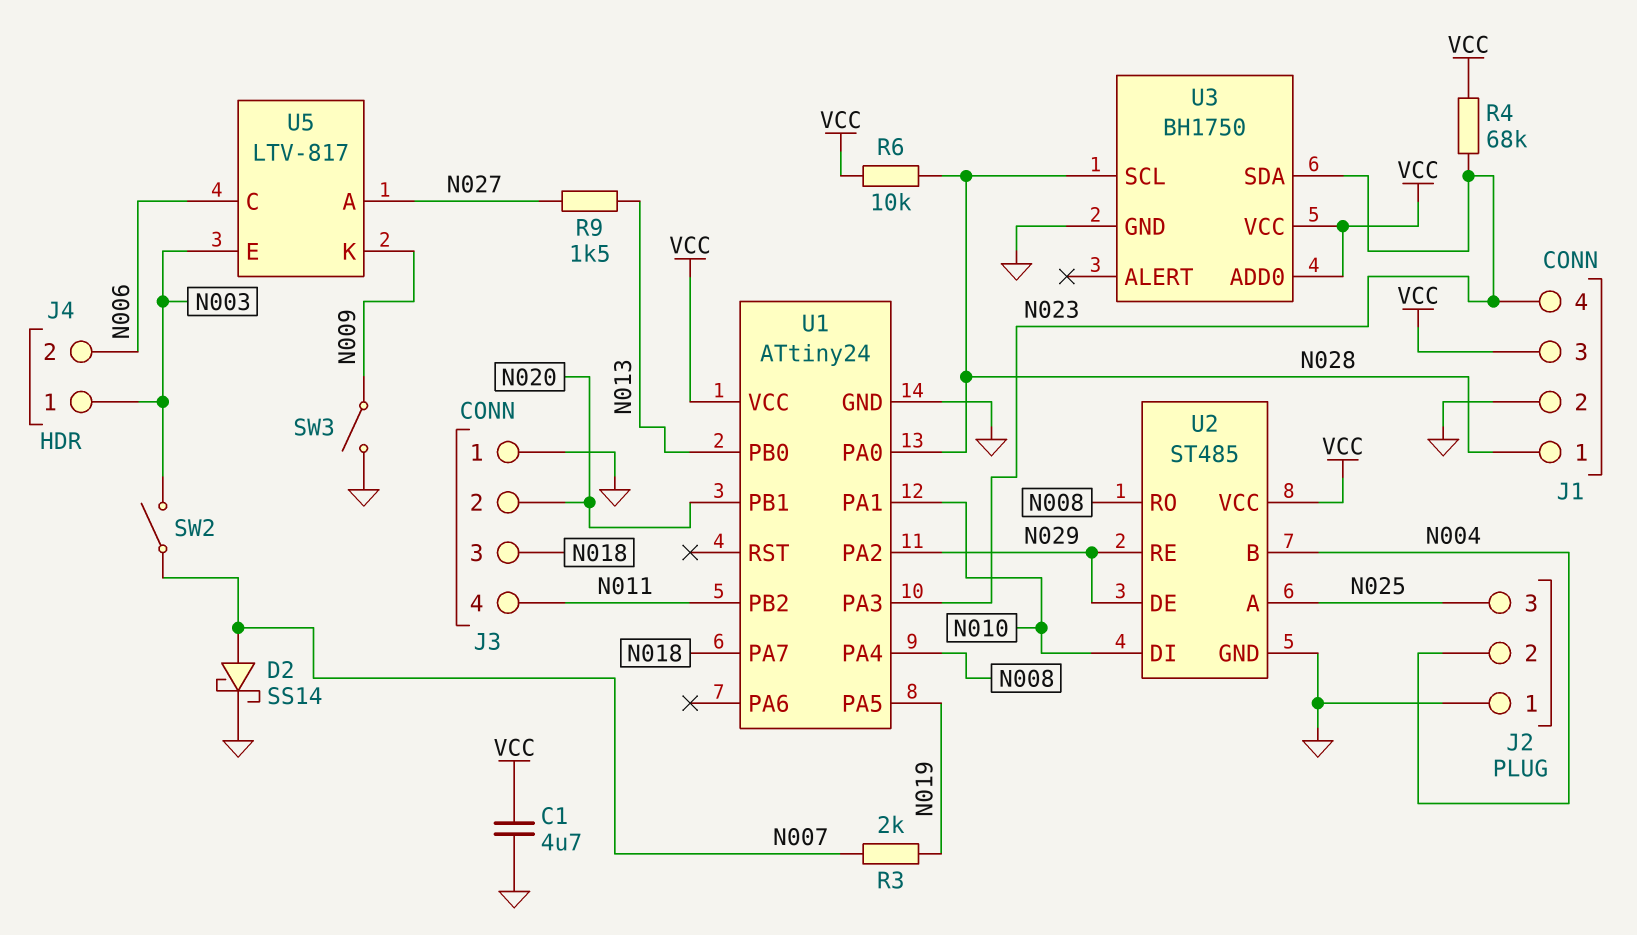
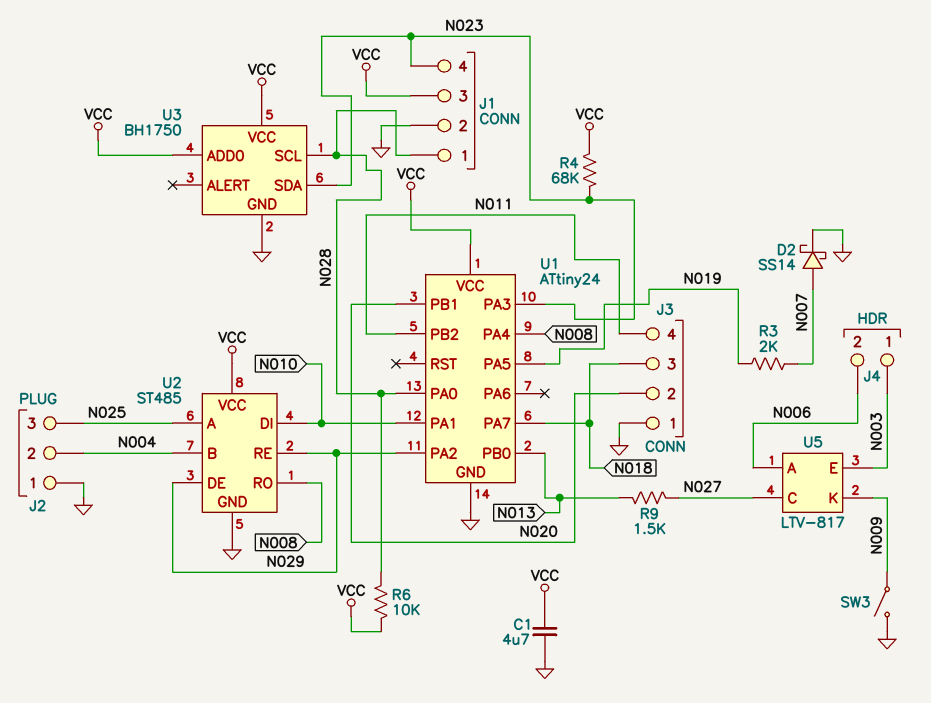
SW2: switch (N003, N007) -> none
U5 pin A: N027 -> N006
U5 pin C: N006 -> N027

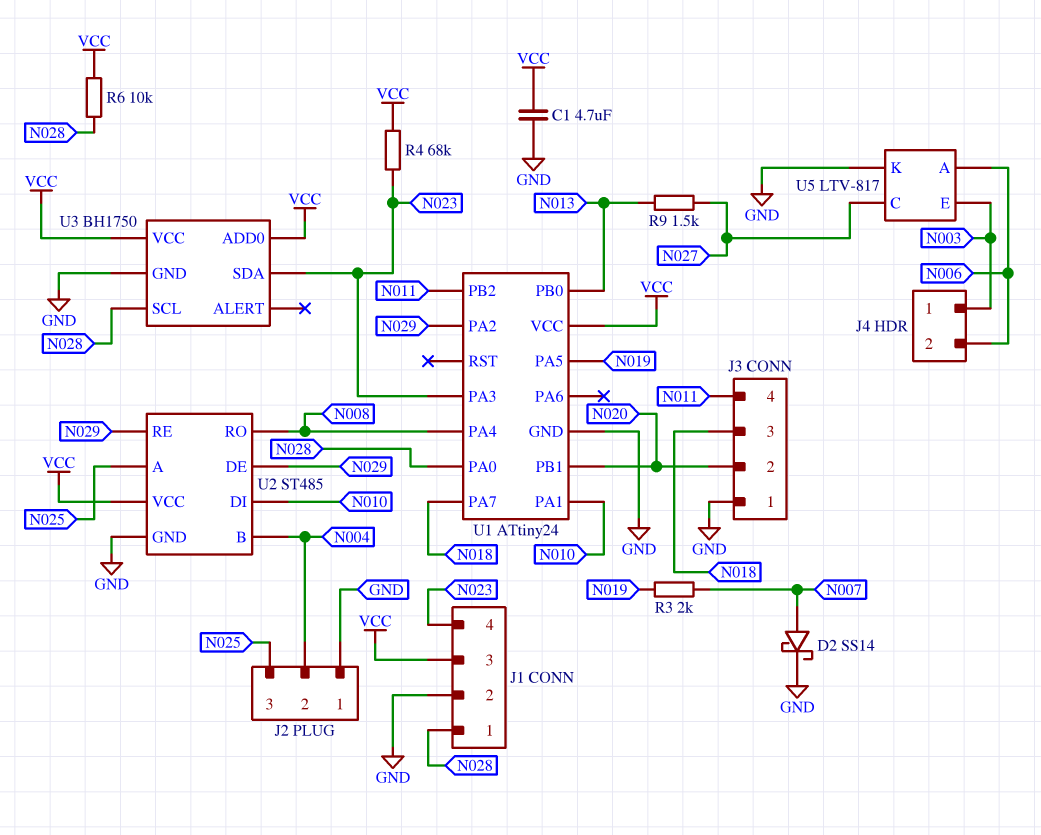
SW3: switch (GND, N009) -> none
U5 pin K: N009 -> GND

